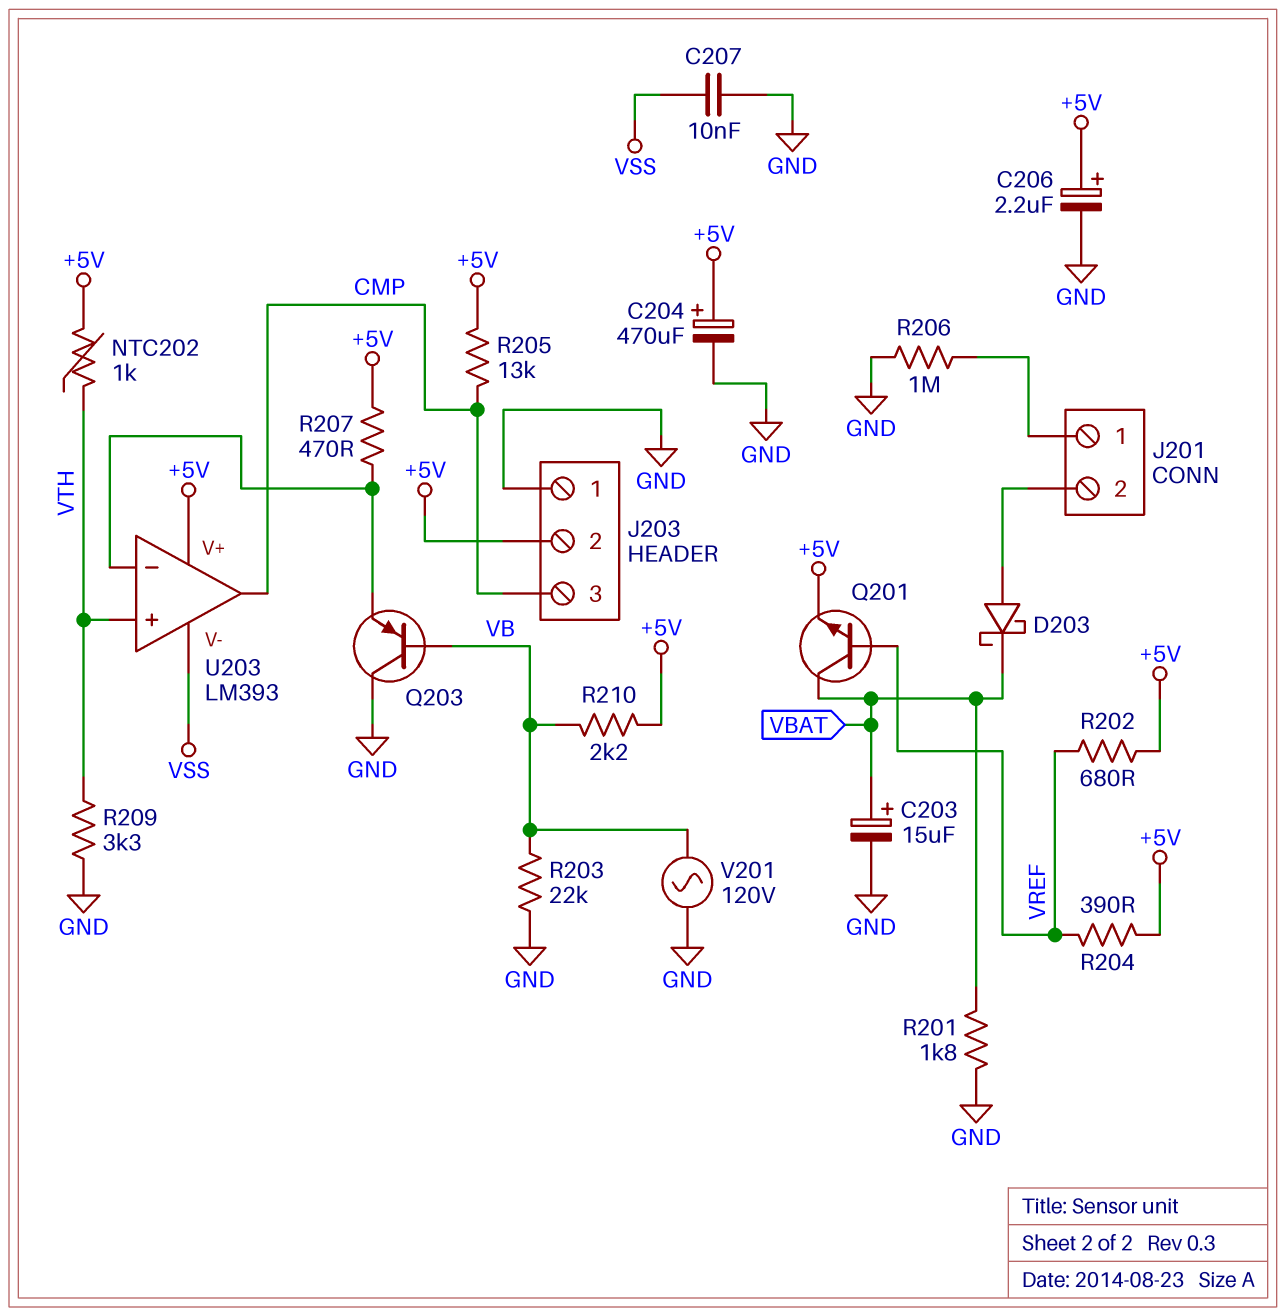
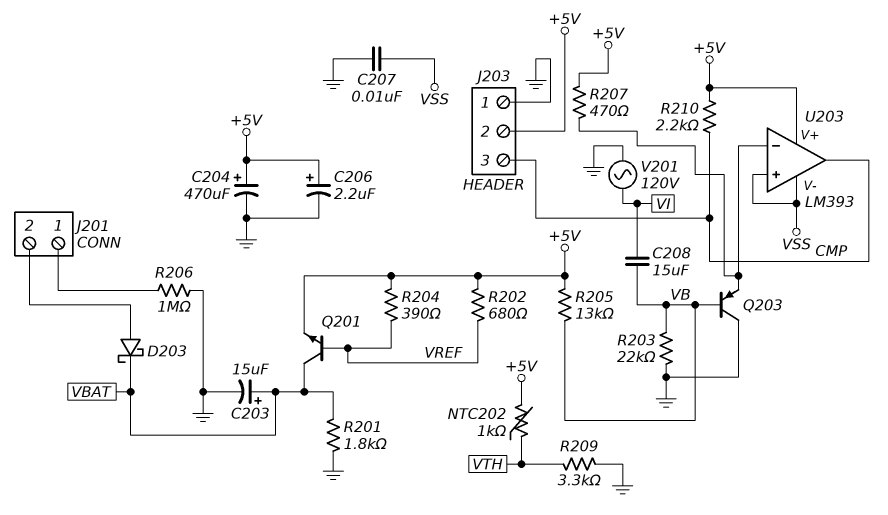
C208: none -> 15uF (VB, VI)
R205: 13k (+5V, CMP) -> 13k (+5V, VB)
R210: 2.2k (+5V, VB) -> 2.2k (+5V, CMP)
U203 pin in+: VTH -> VSS
V201: AC 120V (GND, VB) -> AC 120V (GND, VI)

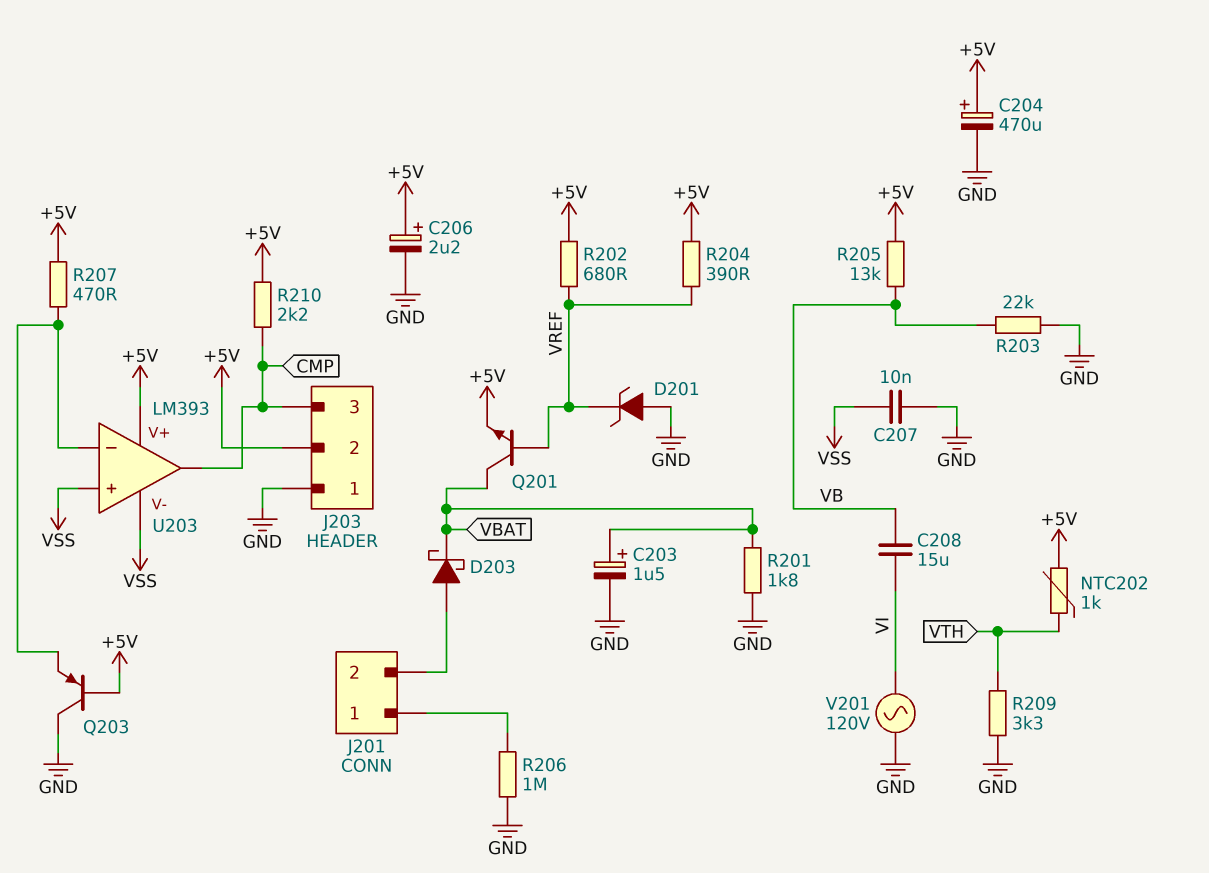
C203: 15uF (plus VBAT, minus GND) -> 1.5uF (plus VBAT, minus GND)
D201: none -> zener (A GND, K VREF)
Q203: PNP (B VB, C GND, E U203/in-) -> PNP (B +5V, C GND, E U203/in-)

